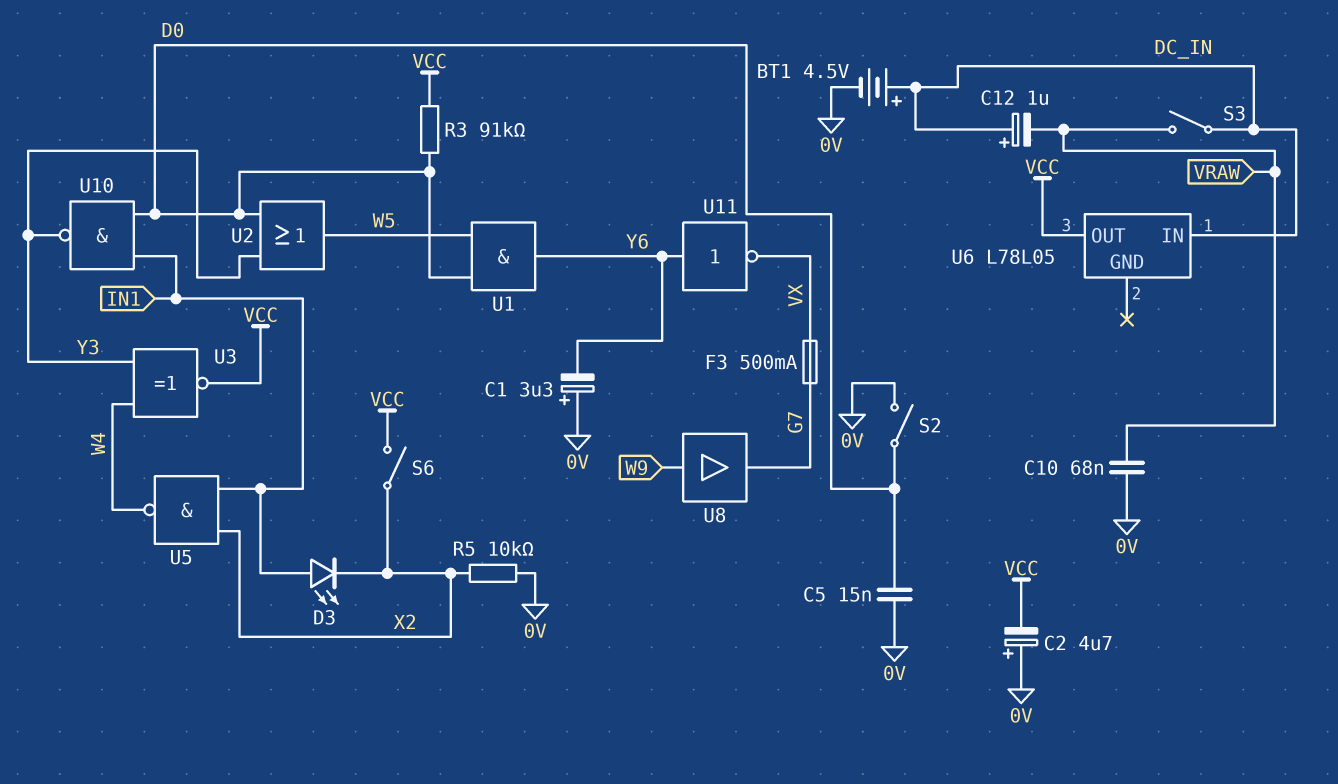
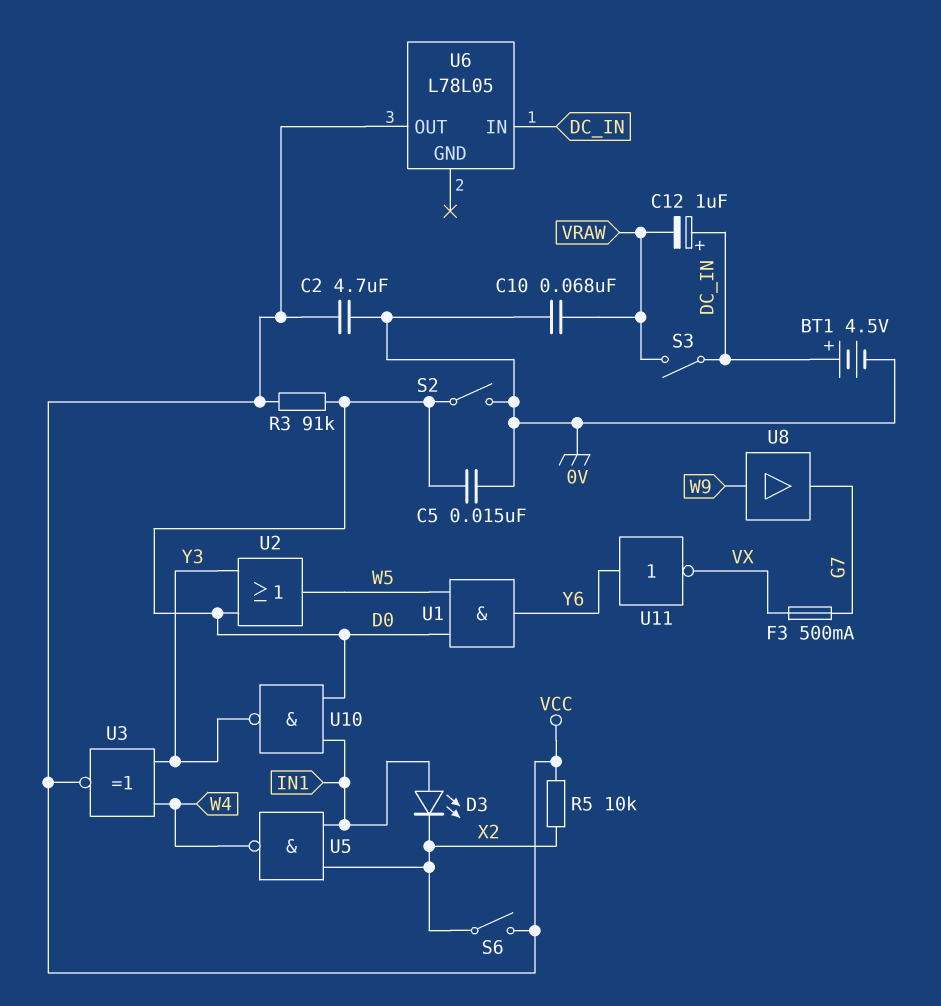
C1: 3.3uF (plus 0V, minus Y6) -> none
C2: 4.7uF (plus 0V, minus VCC) -> 4.7uF (0V, VCC)
R5: 10k (0V, X2) -> 10k (VCC, X2)

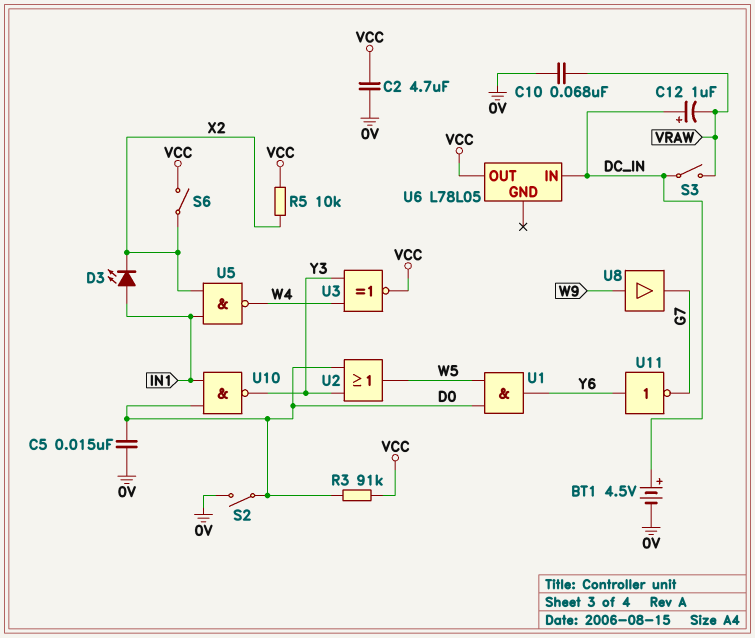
F3: 500mA (G7, VX) -> none
U11: NOT (in Y6, out VX) -> NOT (in Y6, out G7)

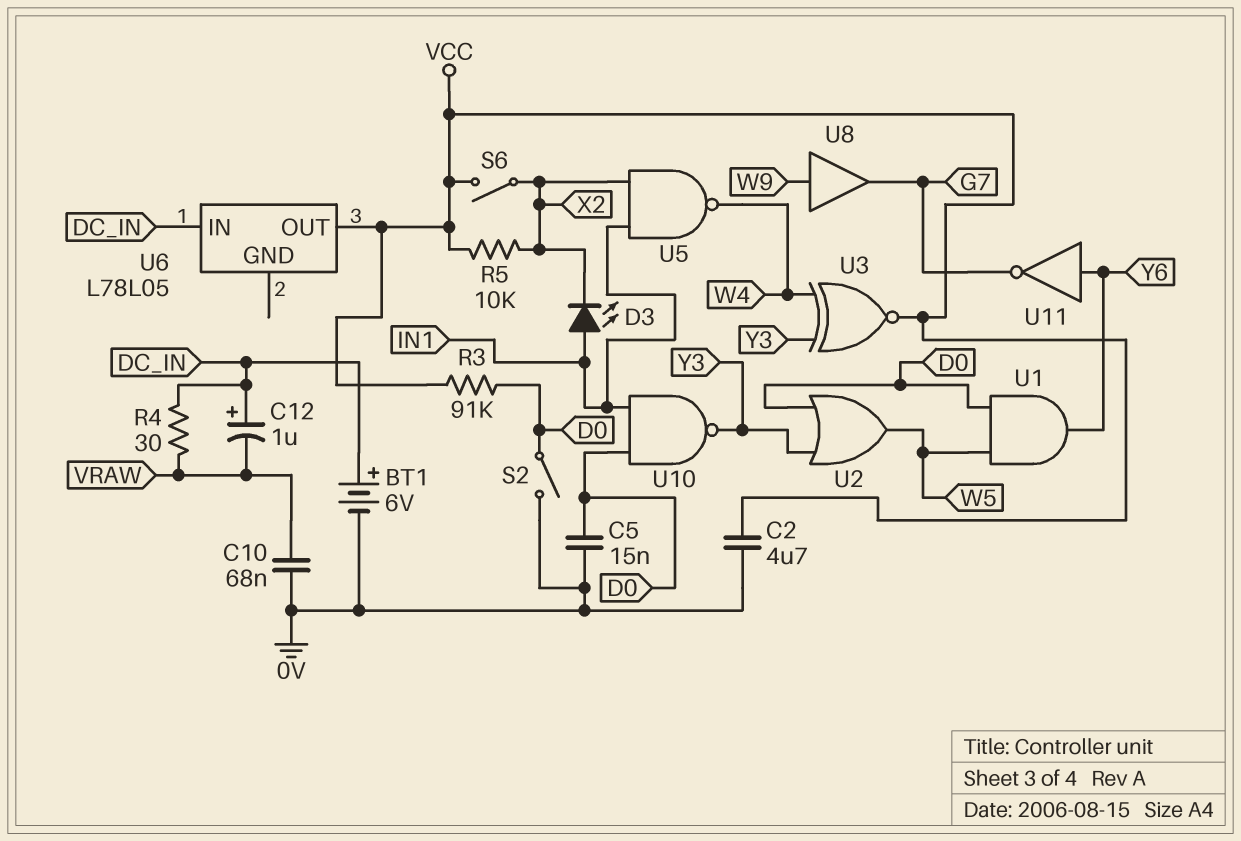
BT1: 4.5V (plus DC_IN, minus 0V) -> 6V (plus DC_IN, minus 0V)
R4: none -> 30 (DC_IN, VRAW)
S3: switch (DC_IN, VRAW) -> none

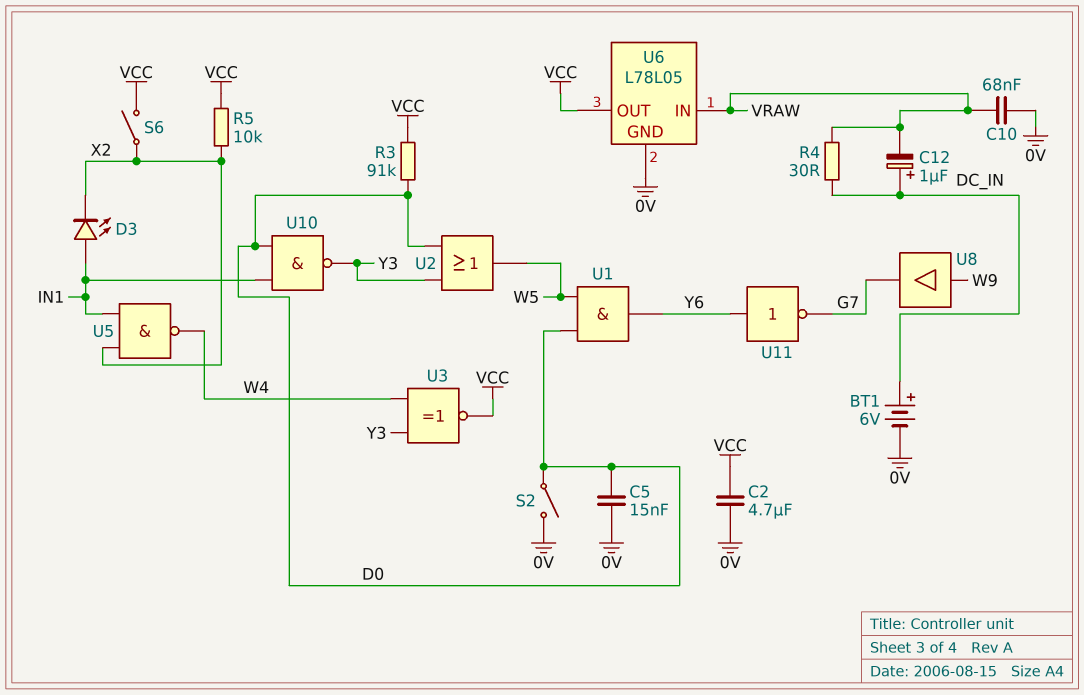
U6 pin GND: none -> 0V
U6 pin IN: DC_IN -> VRAW

